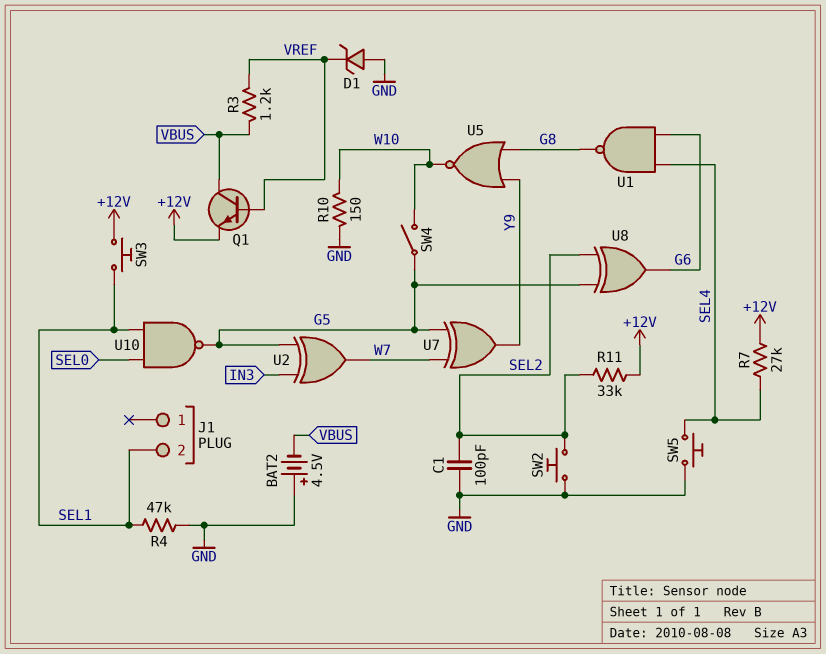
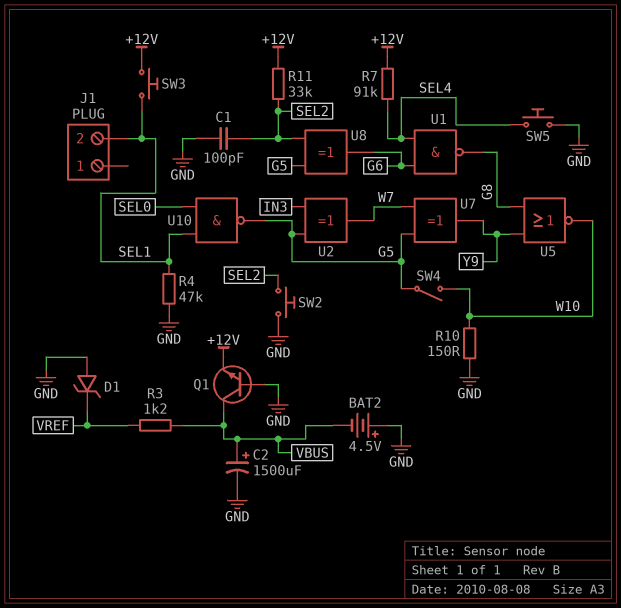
C2: none -> 1500uF (plus VBUS, minus GND)
Q1: NPN (B VREF, C VBUS, E +12V) -> NPN (B GND, C VBUS, E +12V)
R7: 27k (+12V, SEL4) -> 91k (+12V, SEL4)

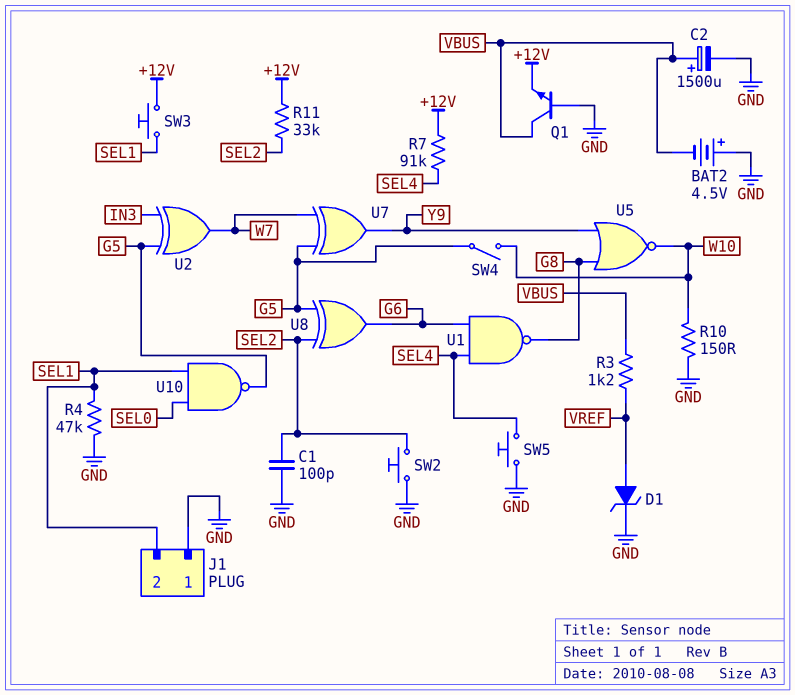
D1: zener (A GND, K VREF) -> zener (A VREF, K GND)
J1 pin 1: none -> GND

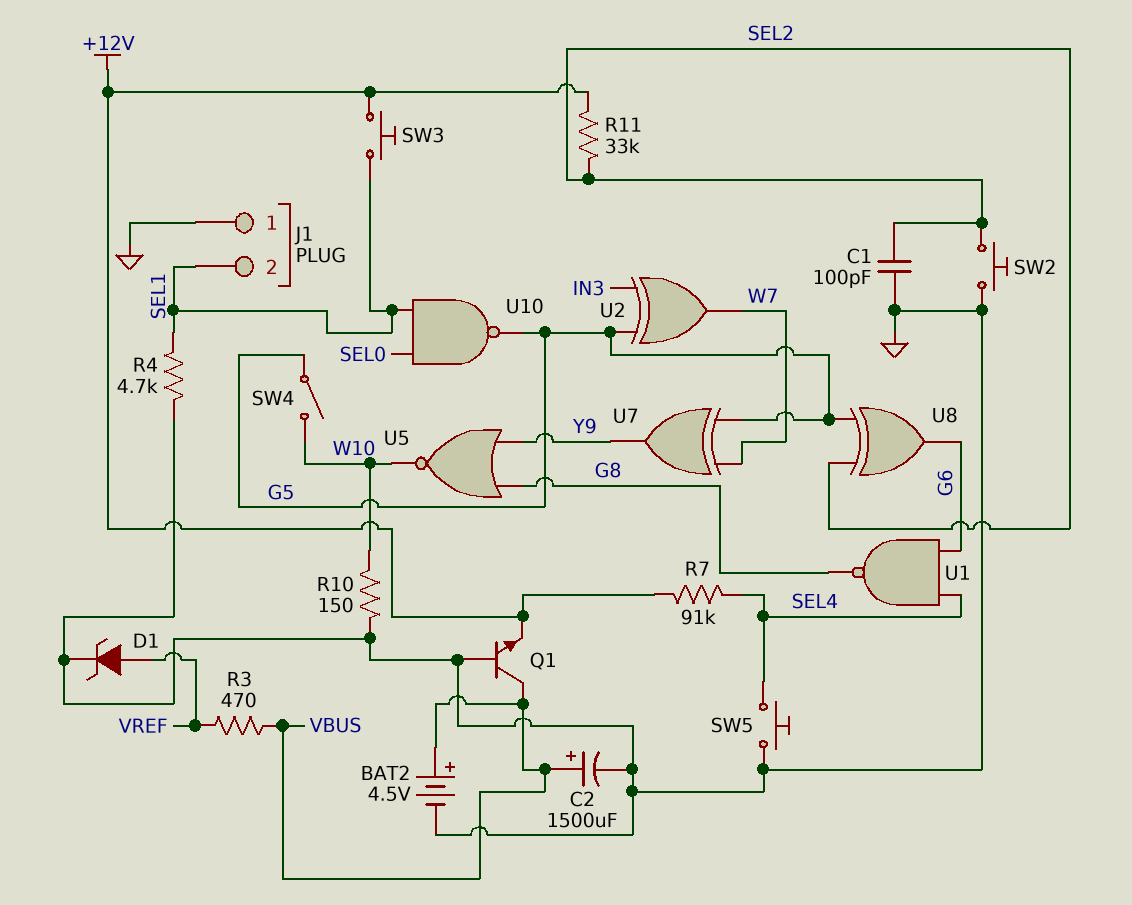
BAT2: 4.5V (plus GND, minus VBUS) -> 4.5V (plus VBUS, minus GND)
R3: 1.2k (VBUS, VREF) -> 470 (VBUS, VREF)
R4: 47k (GND, SEL1) -> 4.7k (GND, SEL1)

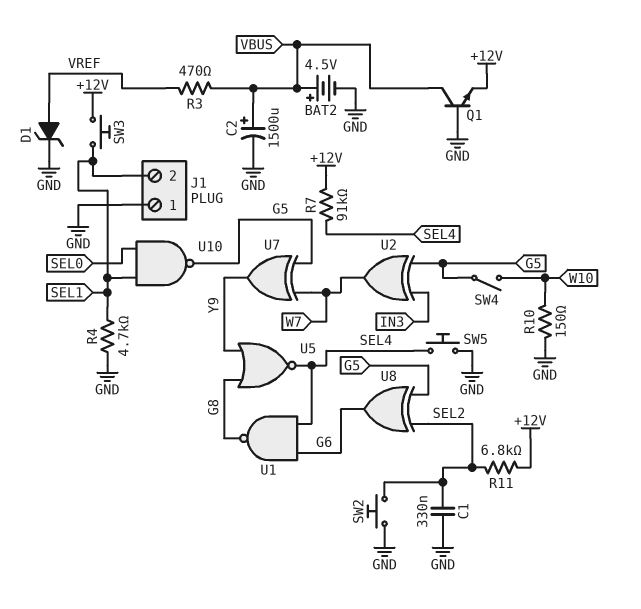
C1: 100pF (GND, SEL2) -> 330nF (GND, SEL2)
R11: 33k (+12V, SEL2) -> 6.8k (+12V, SEL2)
U5: NOR (in G8, in Y9, out W10) -> NOR (in G8, in Y9, out SEL4)

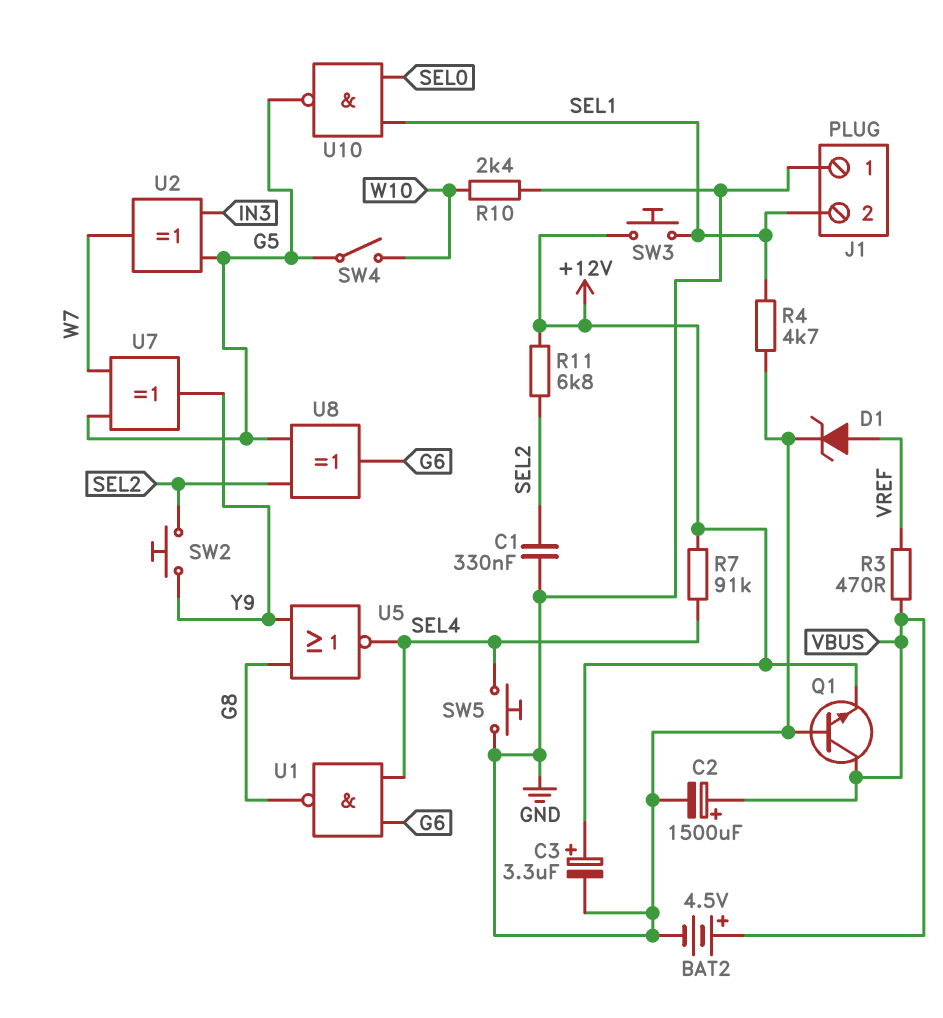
C3: none -> 3.3uF (plus +12V, minus GND)
R10: 150 (GND, W10) -> 2.4k (GND, W10)
SW2: button (GND, SEL2) -> button (SEL2, Y9)

